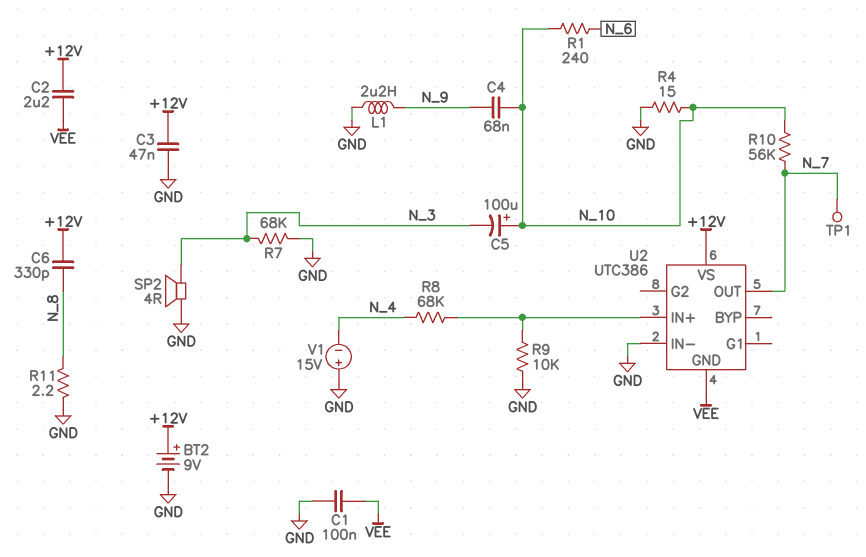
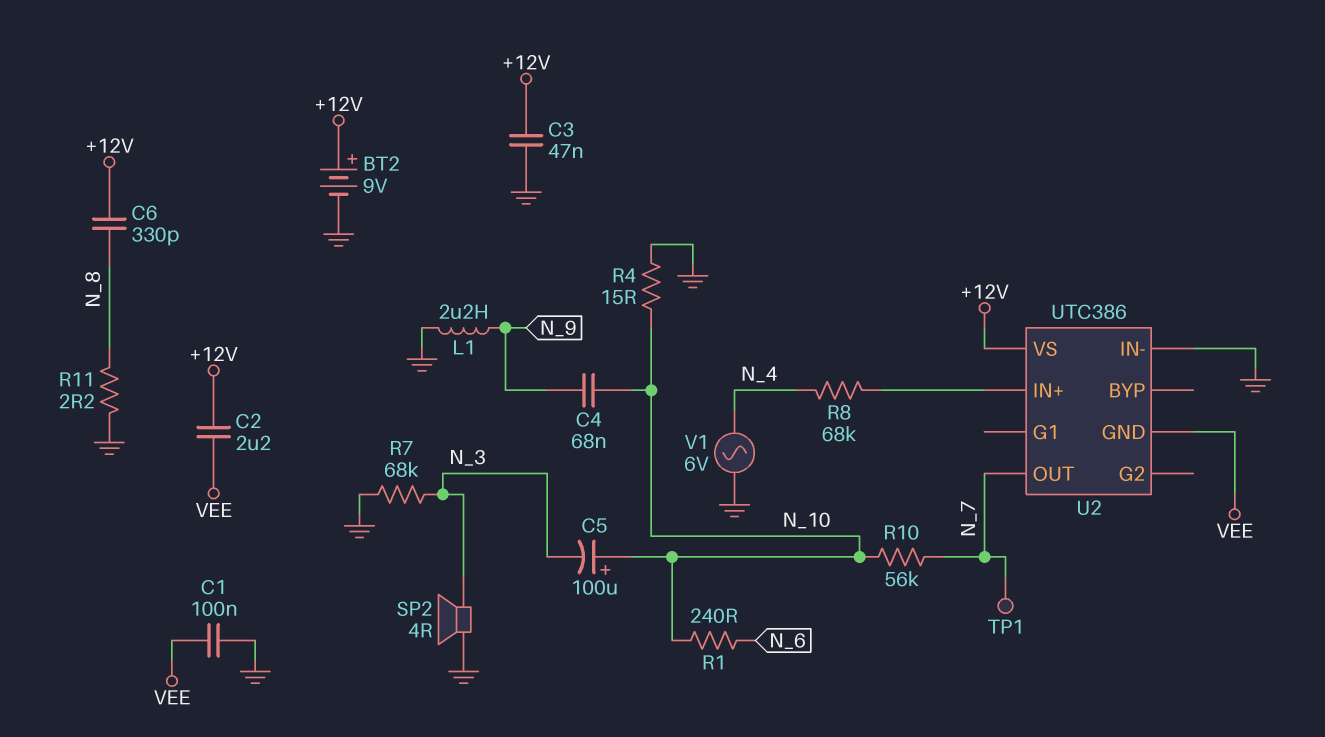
R9: 10k (GND, U2/IN+) -> none
V1: 15V (plus GND, minus N_4) -> AC 6V (GND, N_4)

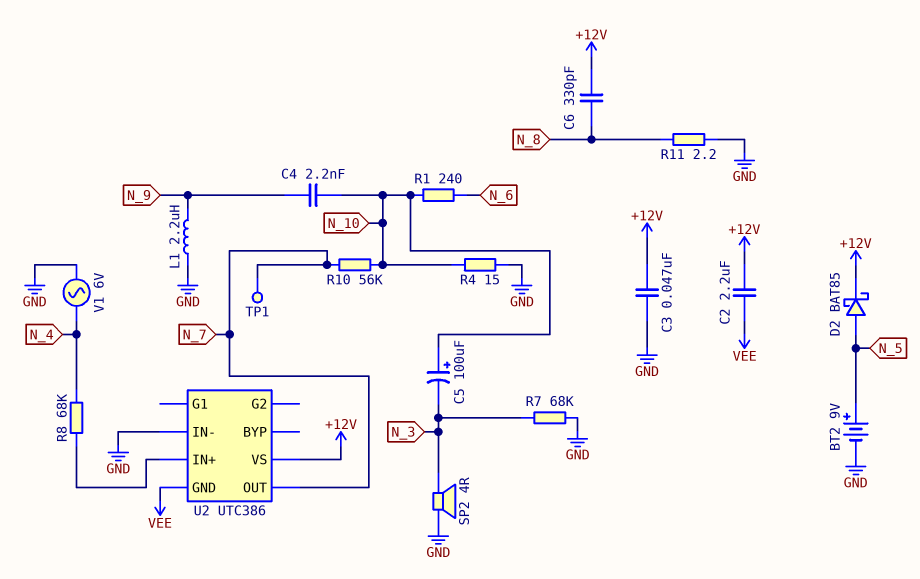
BT2: 9V (plus +12V, minus GND) -> 9V (plus N_5, minus GND)
C1: 100nF (GND, VEE) -> none
C4: 68nF (N_9, N_10) -> 2.2nF (N_9, N_10)
D2: none -> schottky BAT85 (A N_5, K +12V)

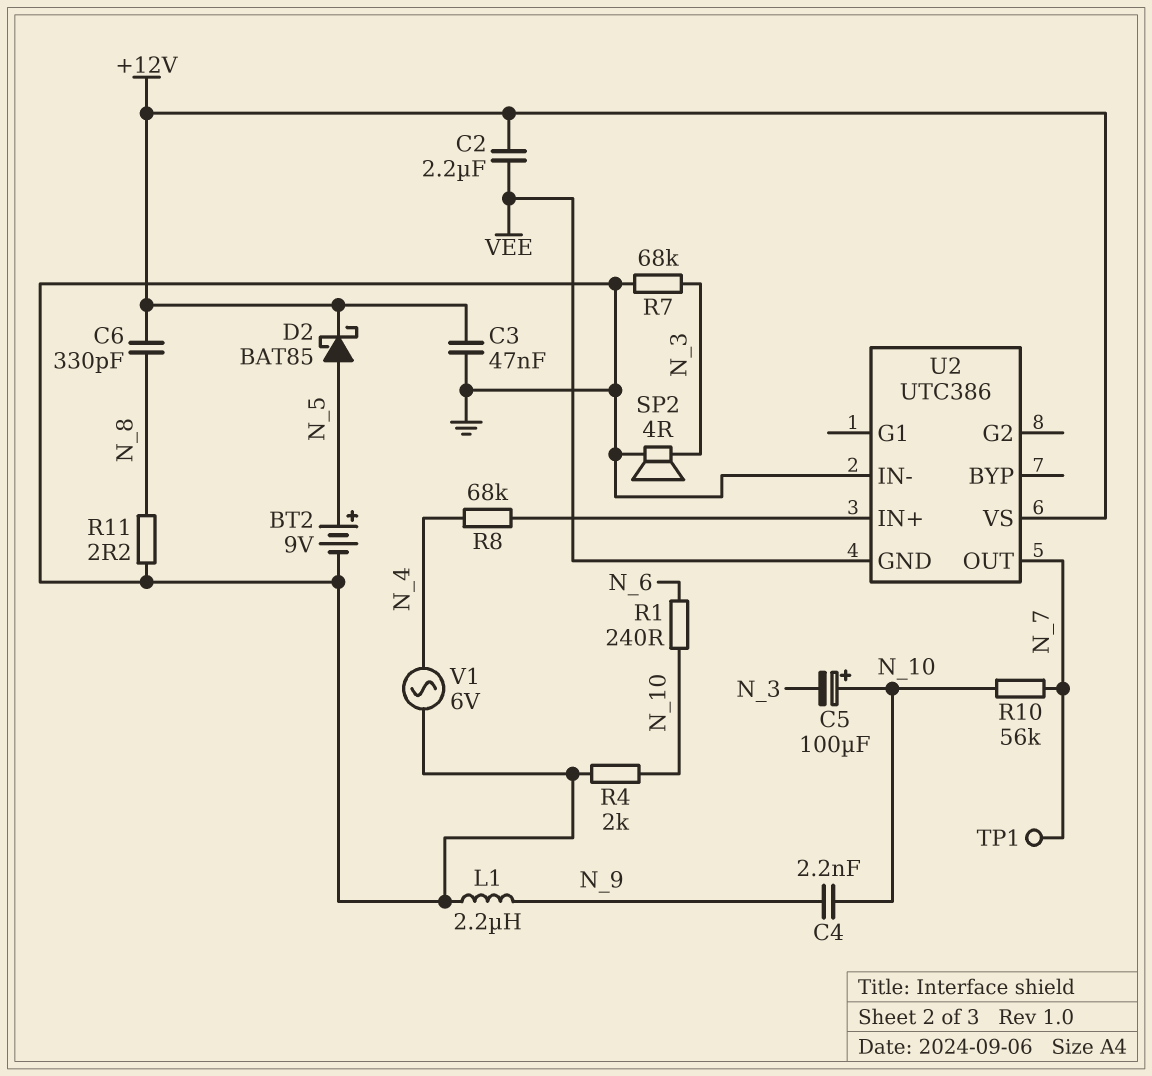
R4: 15 (GND, N_10) -> 2k (GND, N_10)

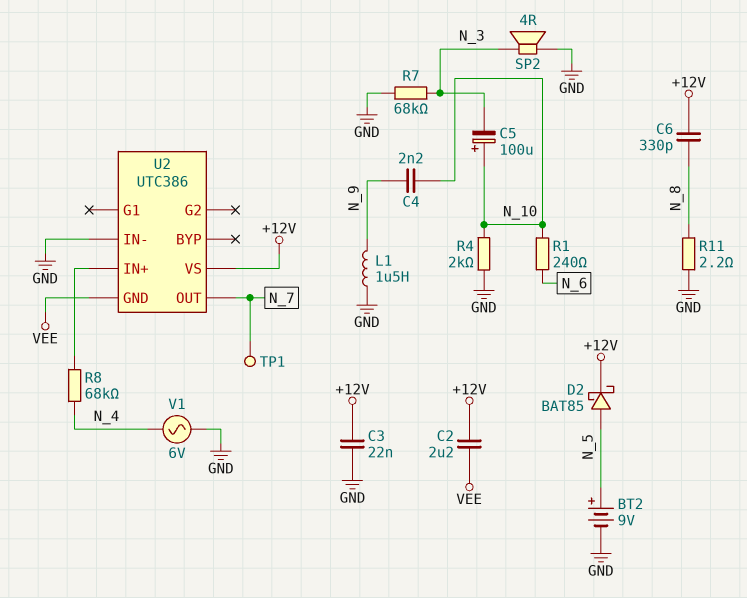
C3: 47nF (+12V, GND) -> 22nF (+12V, GND)
L1: 2.2uH (GND, N_9) -> 1.5uH (GND, N_9)
R10: 56k (N_7, N_10) -> none

